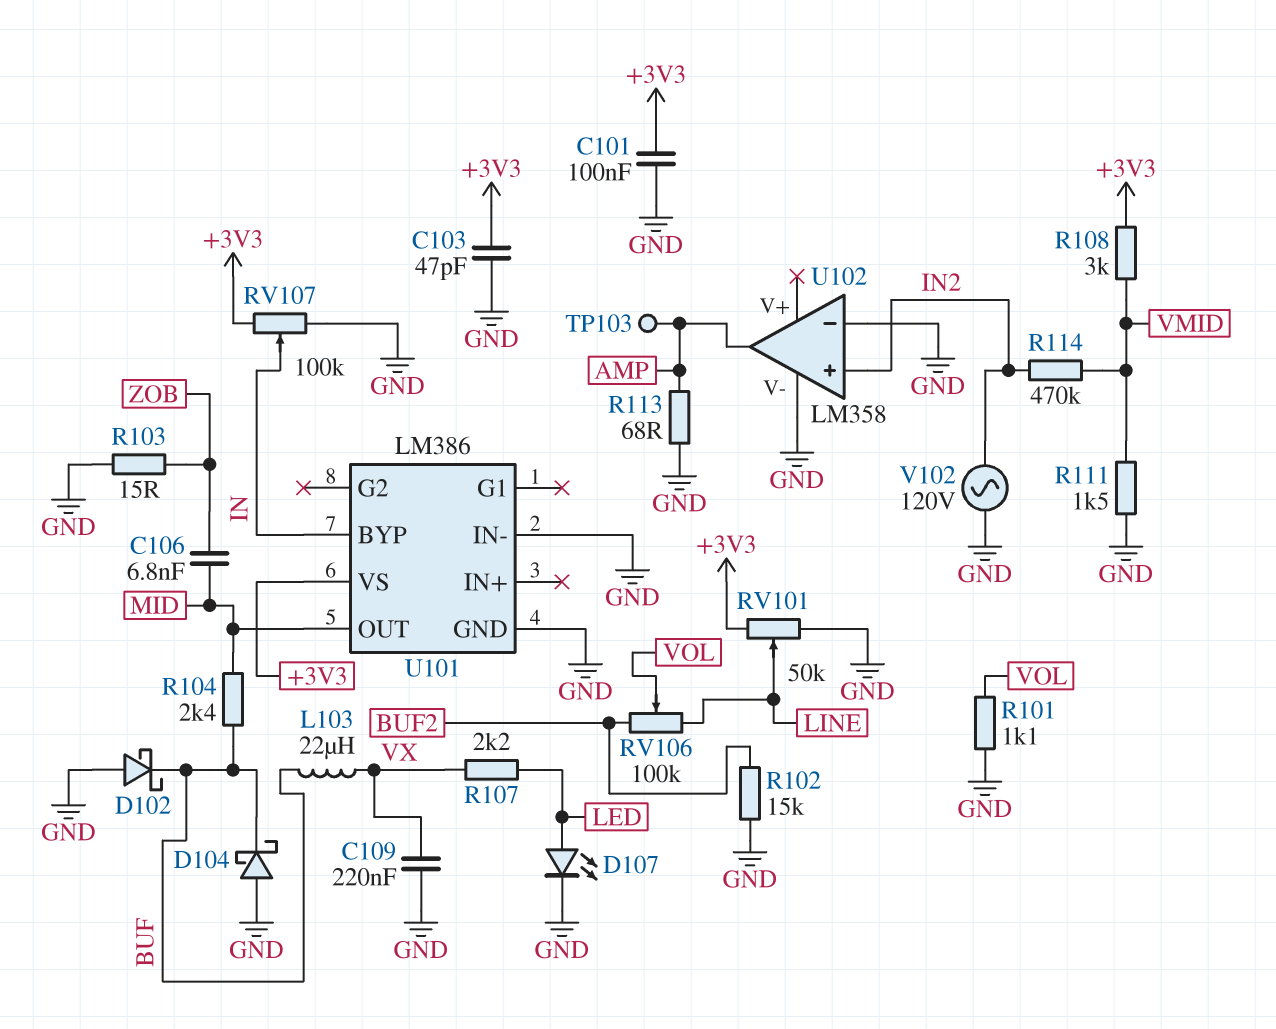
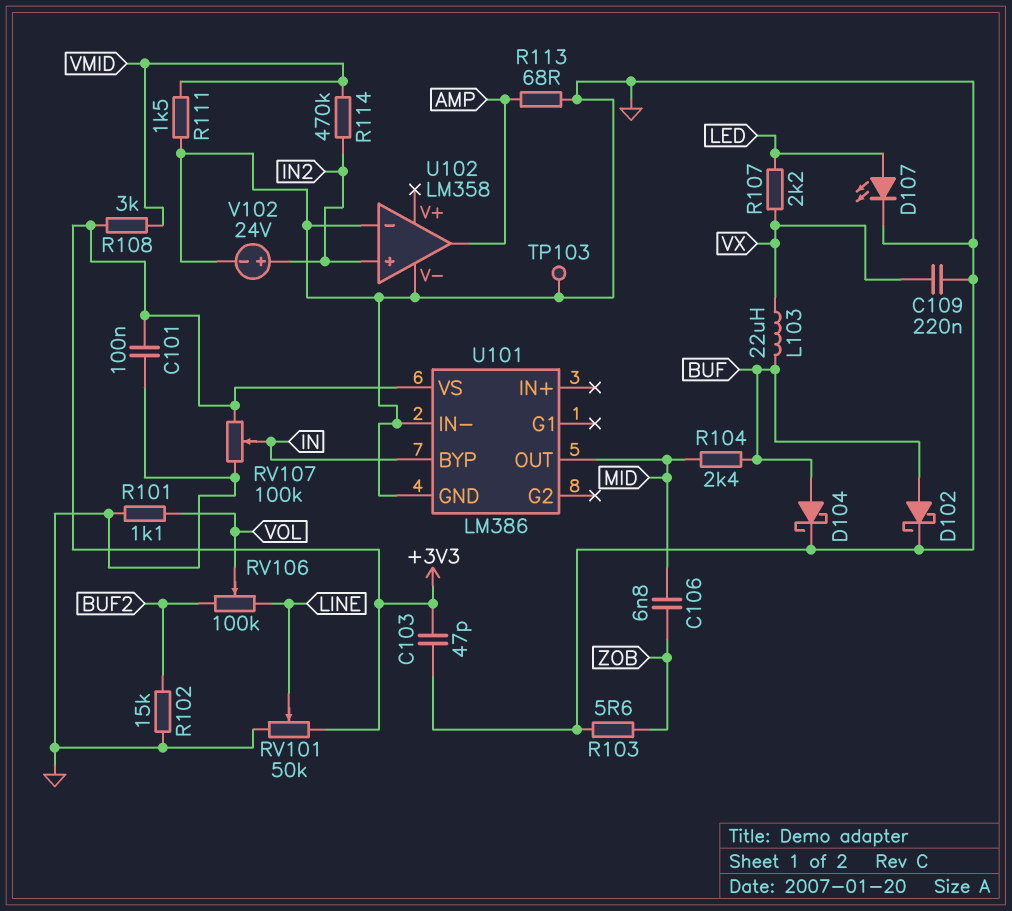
D102: schottky (A GND, K BUF) -> schottky (A BUF, K GND)
D104: schottky (A GND, K BUF) -> schottky (A BUF, K GND)
R103: 15 (GND, ZOB) -> 5.6 (GND, ZOB)
TP103: test point (AMP) -> test point (GND)
V102: AC 120V (GND, IN2) -> 24V (plus IN2, minus GND)

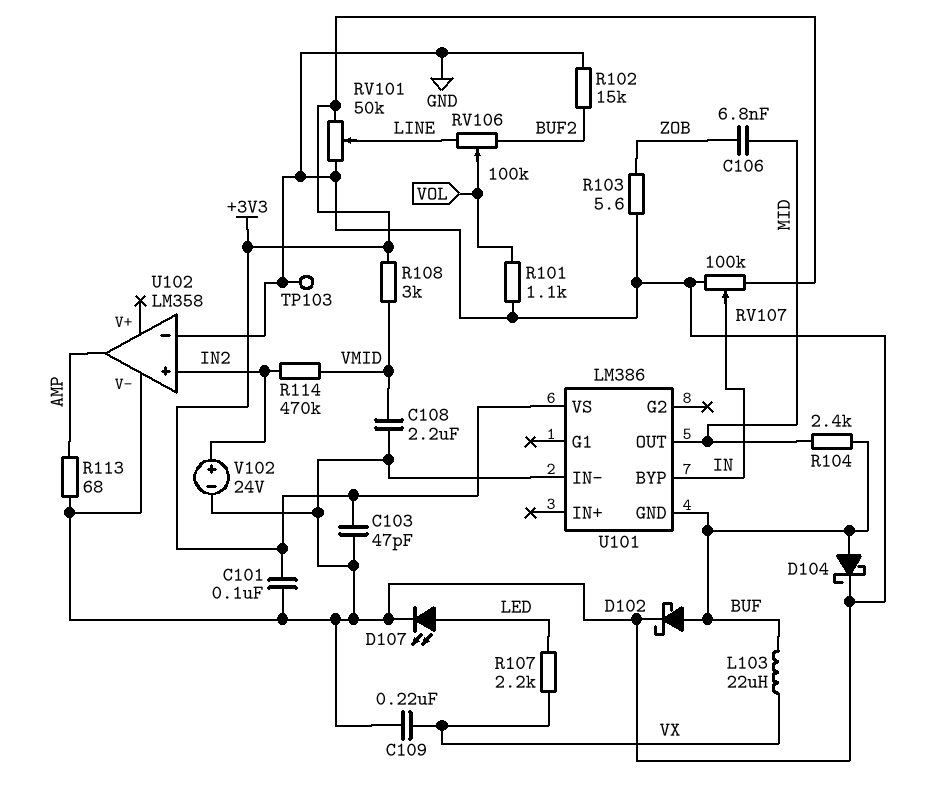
C108: none -> 2.2uF (GND, VMID)
R111: 1.5k (GND, VMID) -> none
U101 pin GND: GND -> BUF

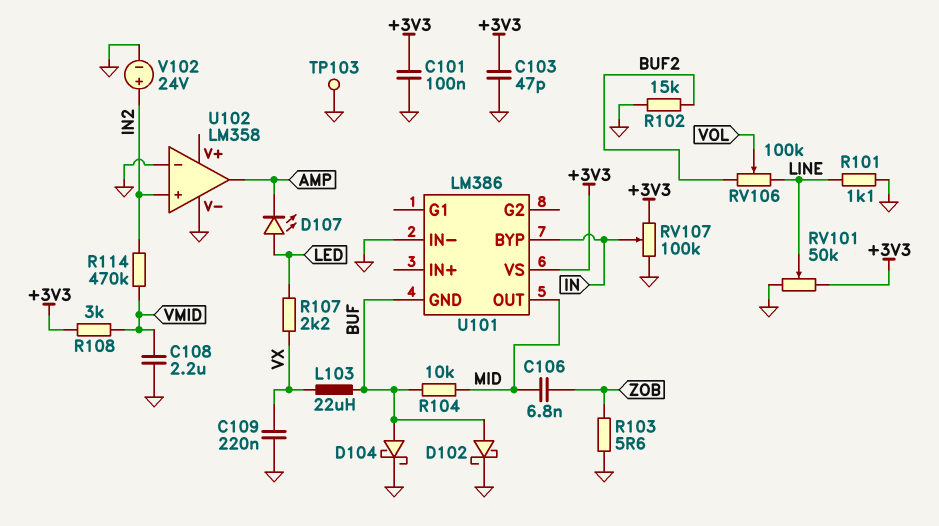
D107: LED (A LED, K GND) -> LED (A LED, K AMP)
R101: 1.1k (GND, VOL) -> 1.1k (GND, LINE)
R104: 2.4k (BUF, MID) -> 10k (BUF, MID)
R113: 68 (AMP, GND) -> none

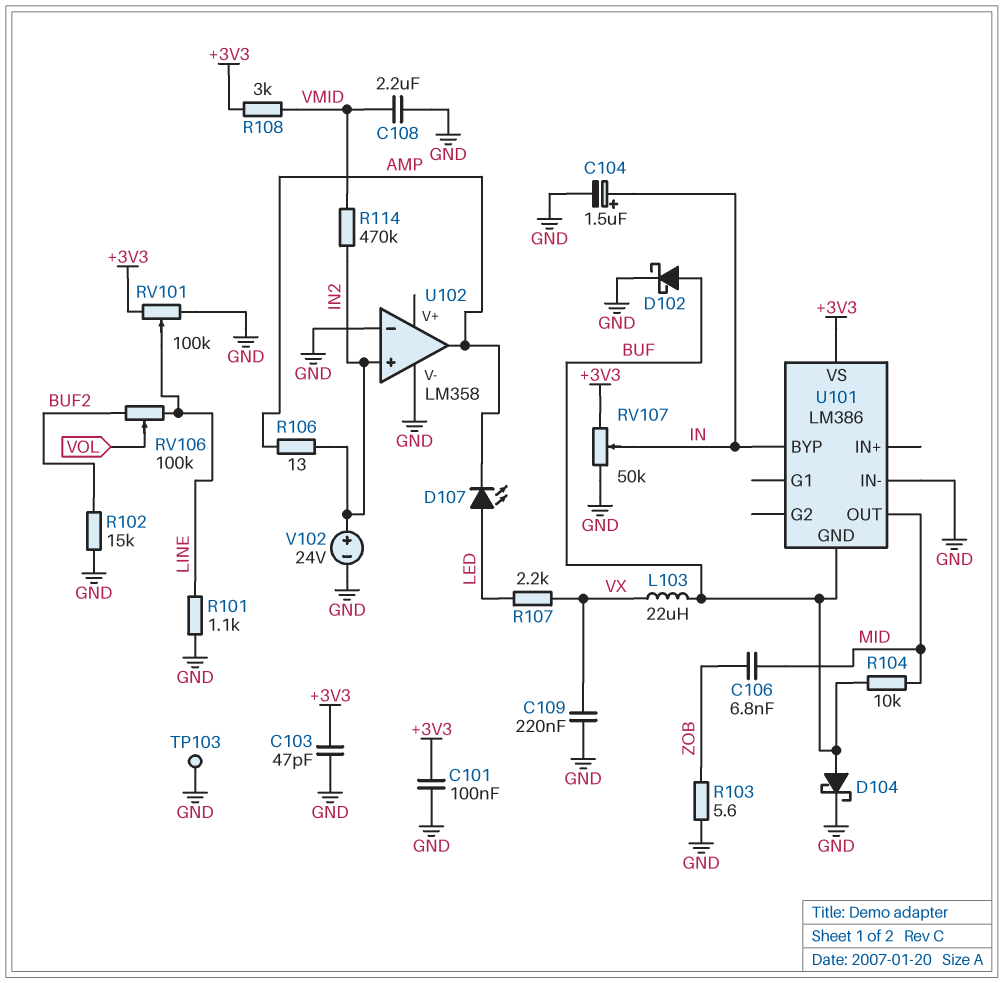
C104: none -> 1.5uF (plus IN, minus GND)
R106: none -> 13 (AMP, IN2)
RV101: 50k (+3V3, GND, wiper LINE) -> 100k (+3V3, GND, wiper LINE)
RV107: 100k (+3V3, GND, wiper IN) -> 50k (+3V3, GND, wiper IN)

